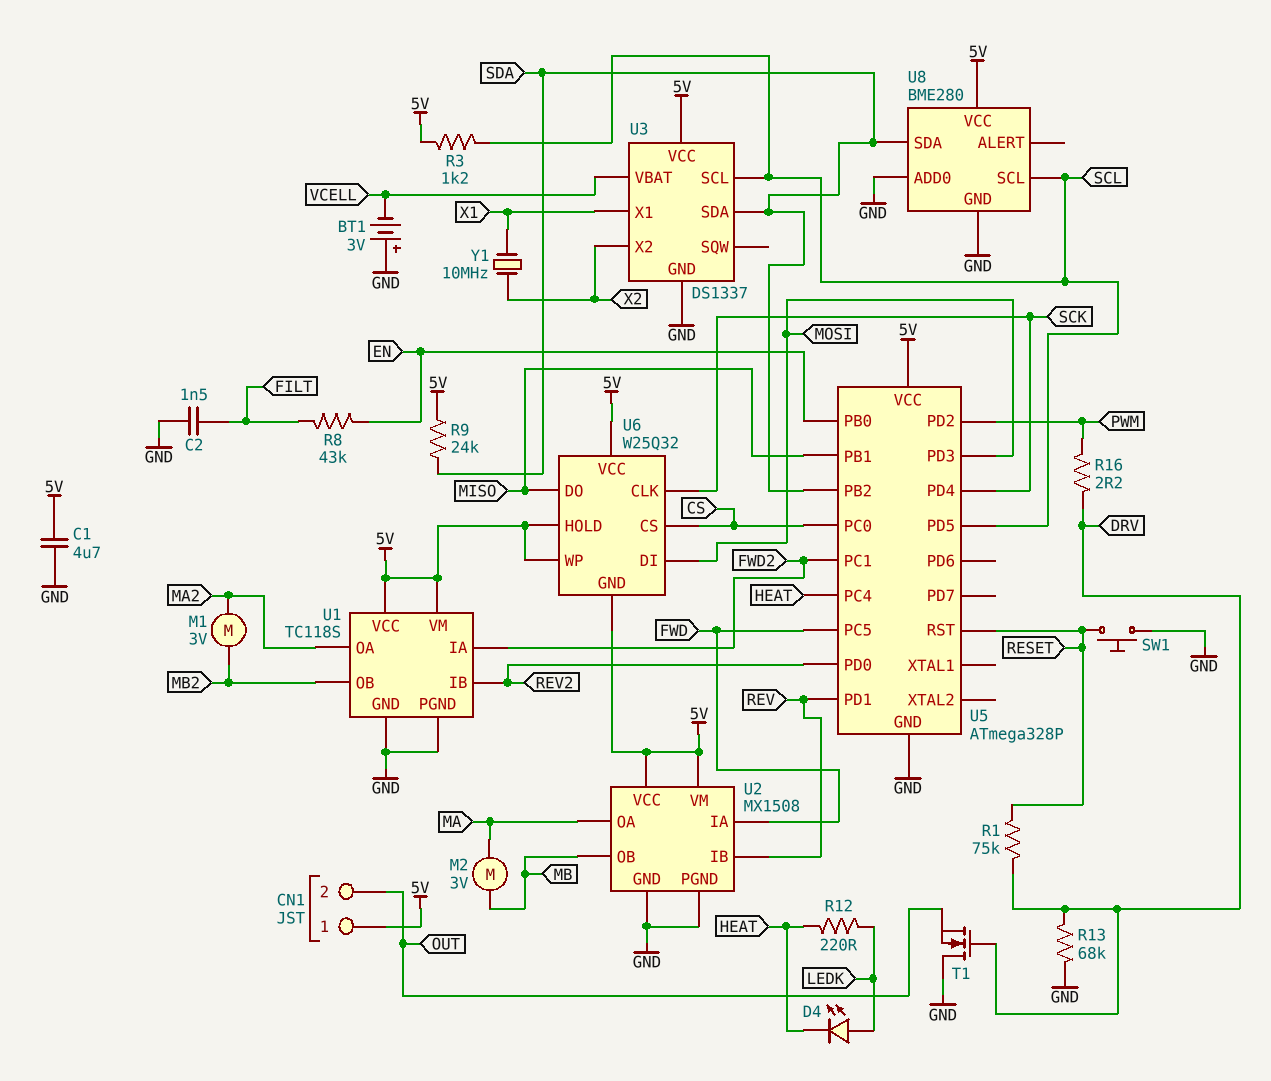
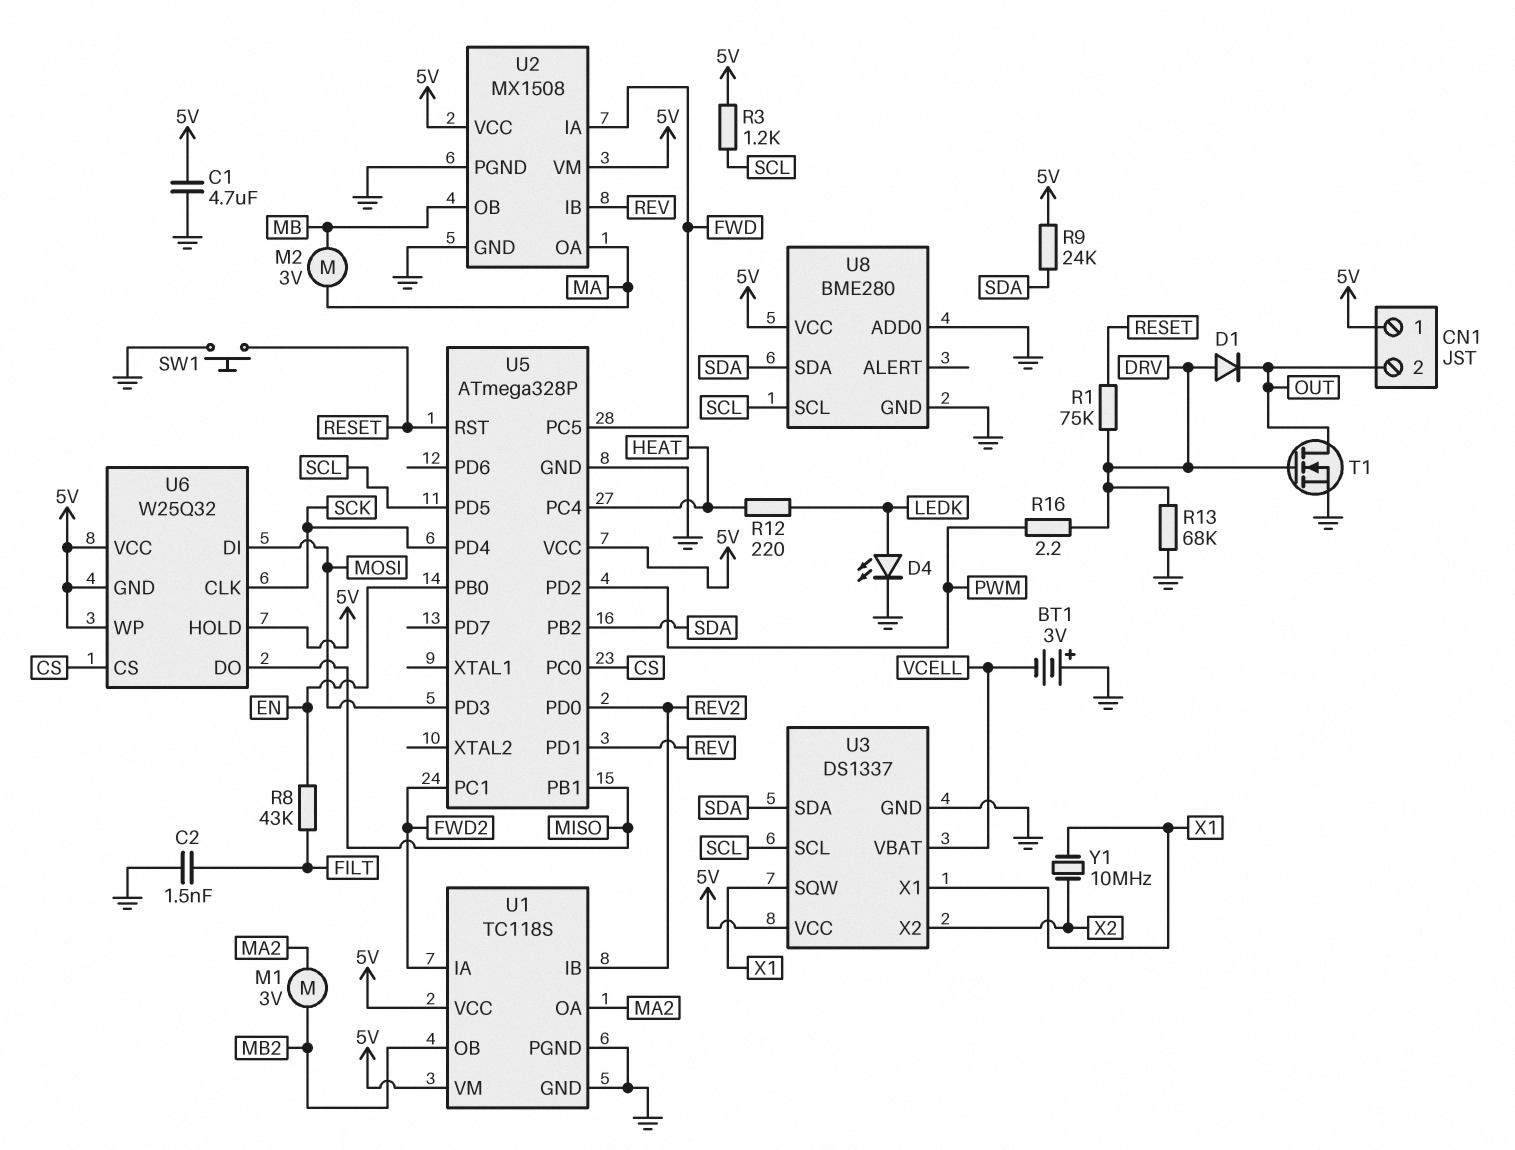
D1: none -> diode (A DRV, K OUT)
D4: LED (A LEDK, K HEAT) -> LED (A LEDK, K GND)
T1: NMOS (G DRV, D GND, S OUT) -> NMOS (G DRV, D OUT, S GND)
U3 pin SQW: none -> X1

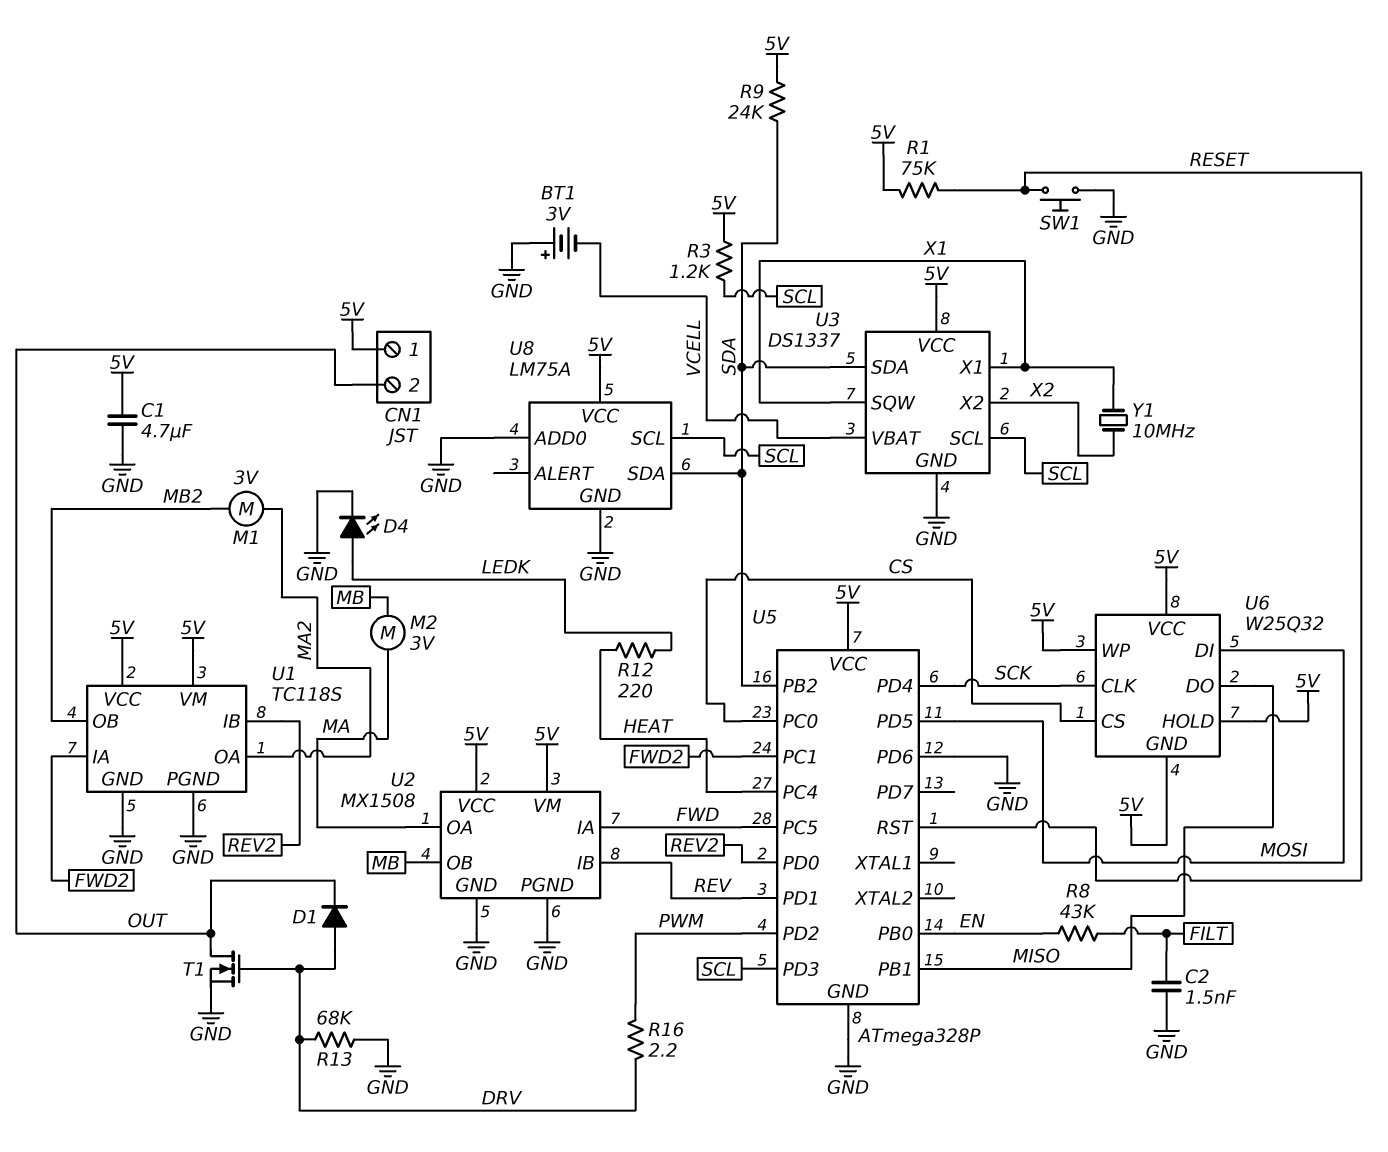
R1: 75k (DRV, RESET) -> 75k (5V, RESET)
U5 pin PD3: MOSI -> SCL
U5 pin PD5: SCL -> MOSI
U5 pin PD6: none -> GND
U8: BME280 -> LM75A

